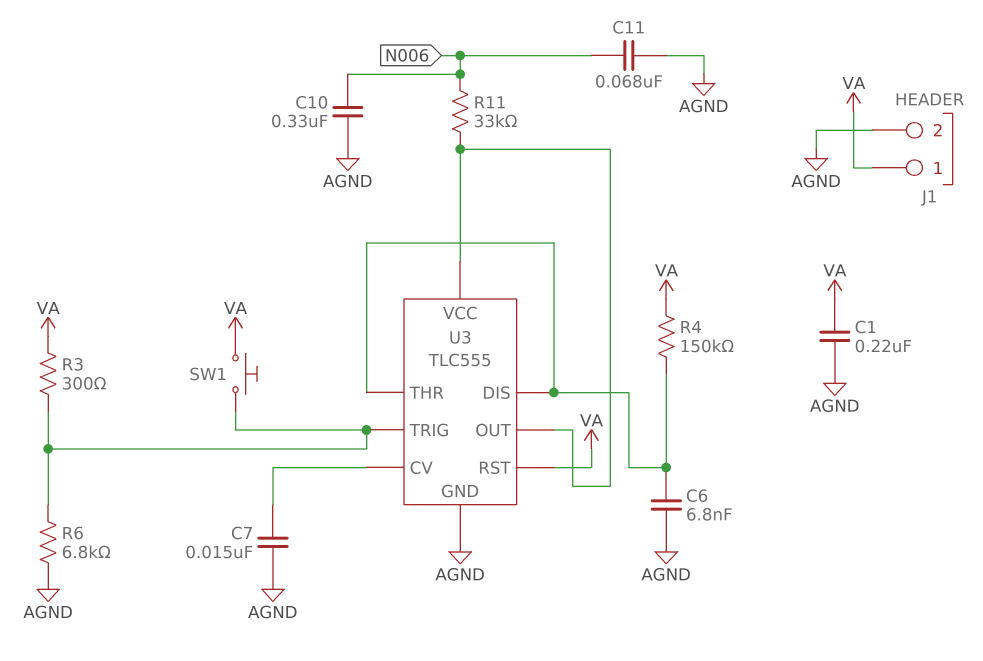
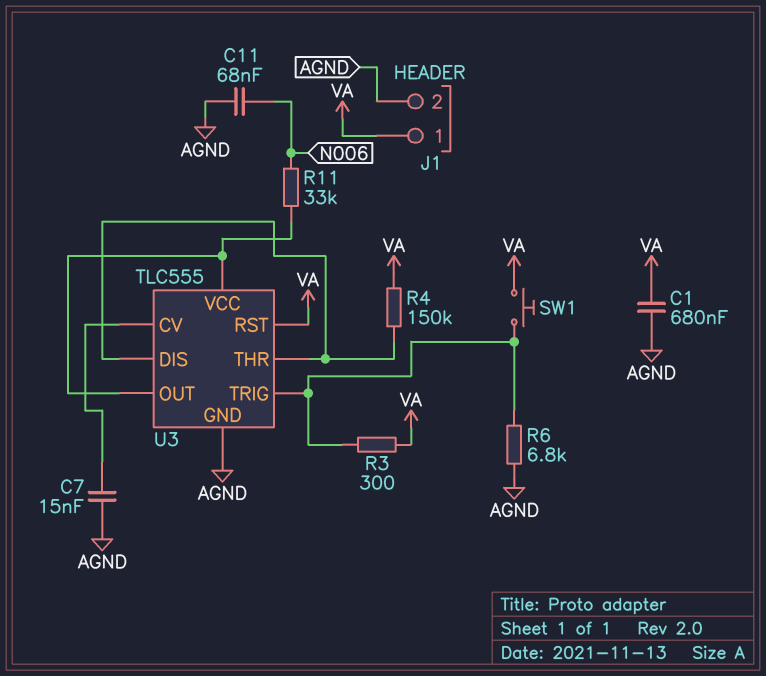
C1: 220nF (AGND, VA) -> 680nF (AGND, VA)
C6: 6.8nF (AGND, U3/DIS) -> none
C10: 330nF (AGND, N006) -> none

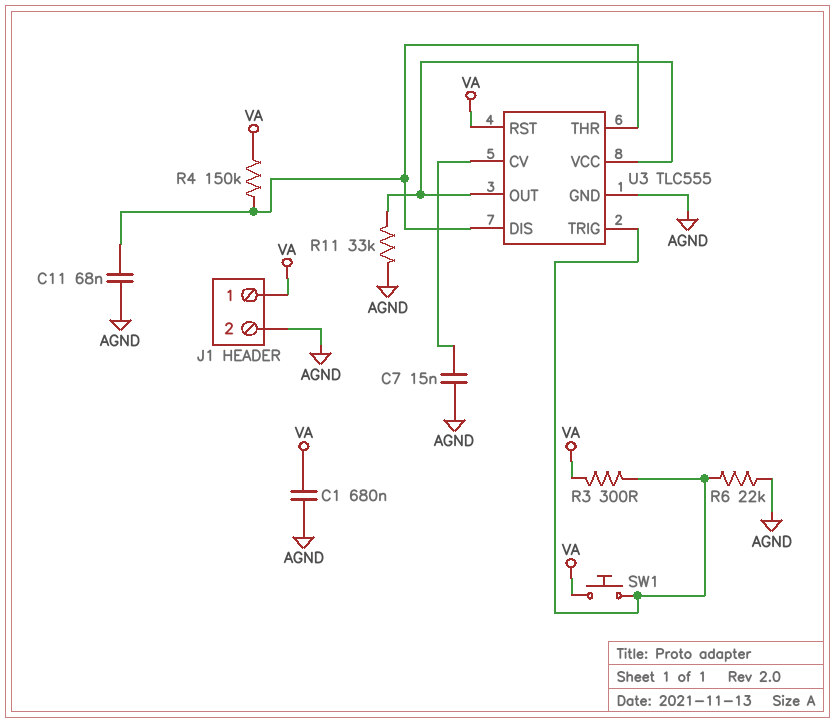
C11: 68nF (AGND, N006) -> 68nF (AGND, U3/DIS)
R6: 6.8k (AGND, U3/TRIG) -> 22k (AGND, U3/TRIG)
R11: 33k (N006, U3/OUT) -> 33k (AGND, U3/OUT)

